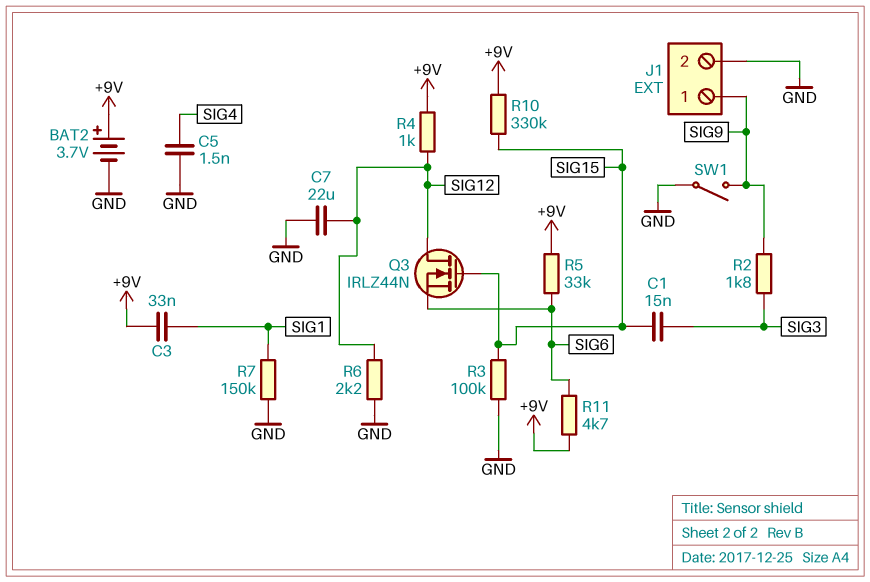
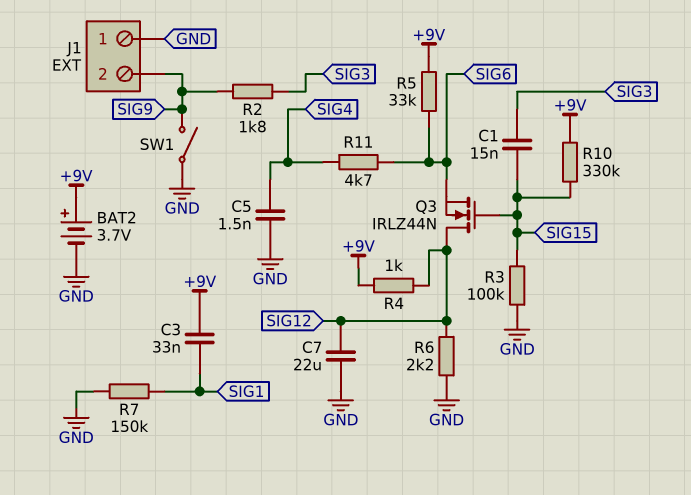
J1 pin 1: SIG9 -> GND
J1 pin 2: GND -> SIG9
R11: 4.7k (+9V, SIG6) -> 4.7k (SIG4, SIG6)

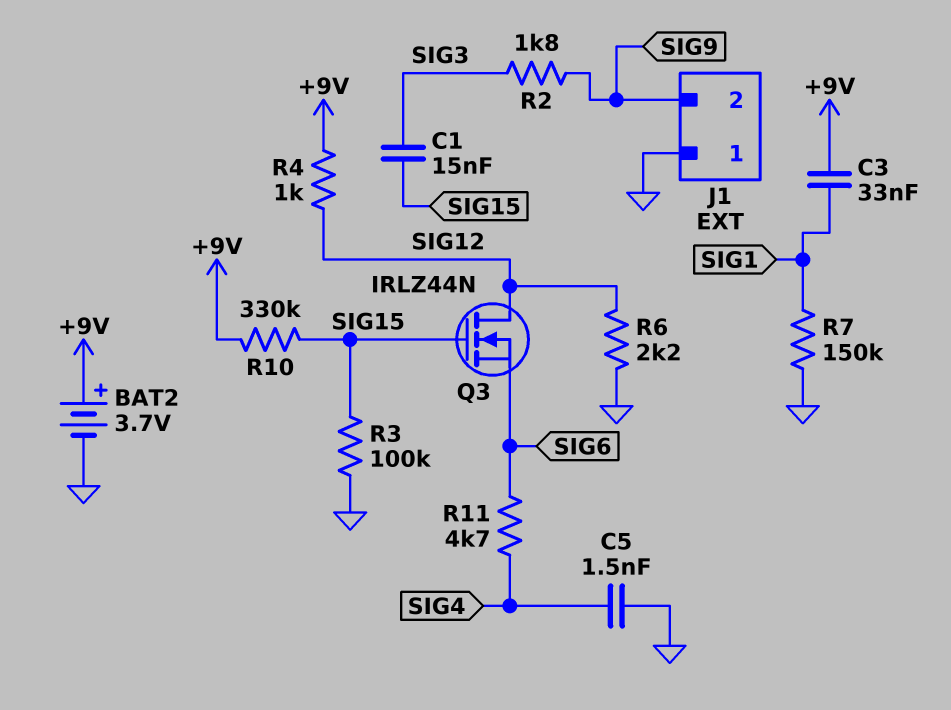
C7: 22uF (GND, SIG12) -> none
R5: 33k (+9V, SIG6) -> none
SW1: switch (GND, SIG9) -> none

